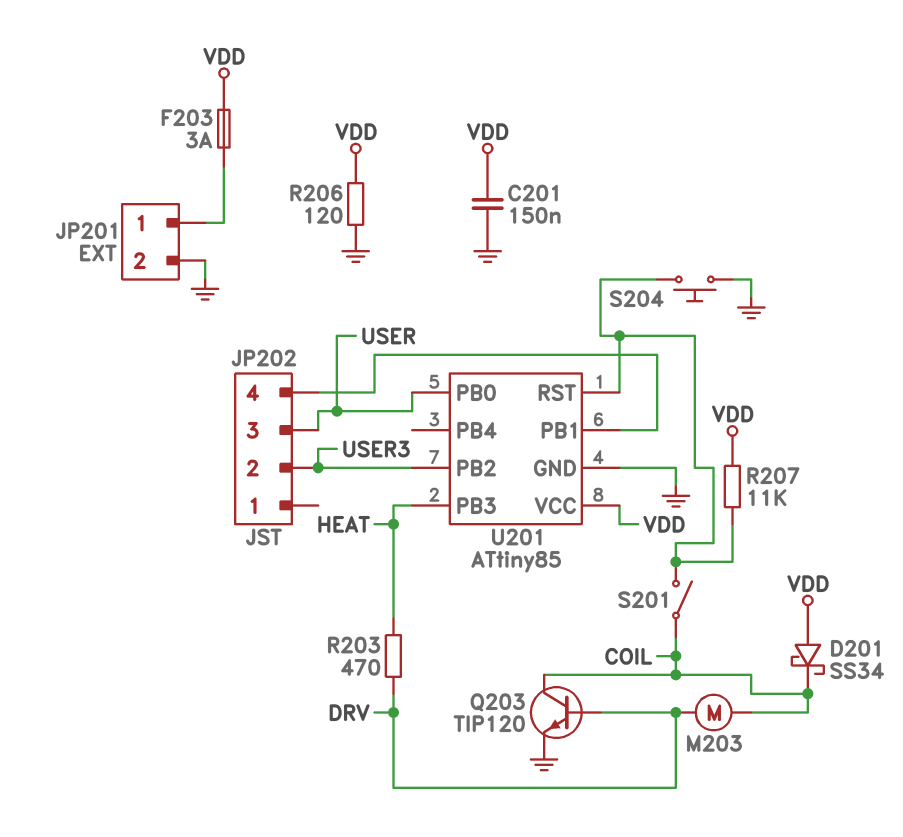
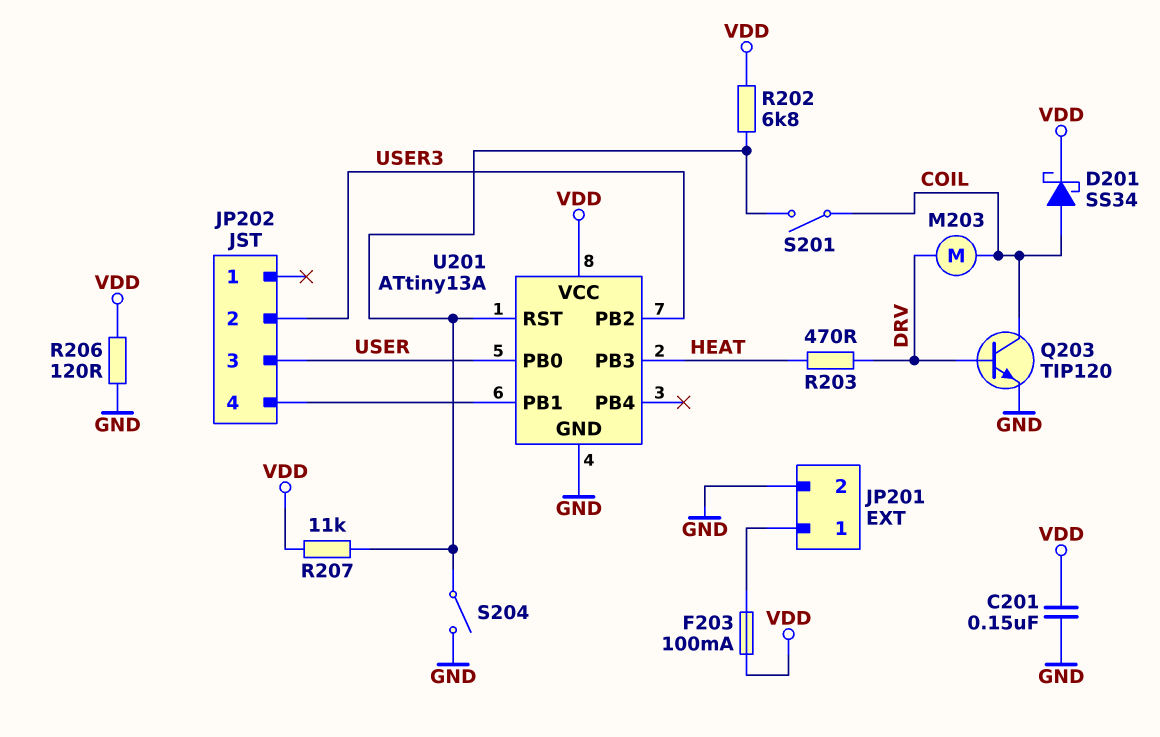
D201: schottky SS34 (A VDD, K COIL) -> schottky SS34 (A COIL, K VDD)
F203: 3A (JP201/1, VDD) -> 100mA (JP201/1, VDD)
R202: none -> 6.8k (U201/RST, VDD)
S204: button (GND, U201/RST) -> switch (GND, U201/RST)
U201: ATtiny85 -> ATtiny13A

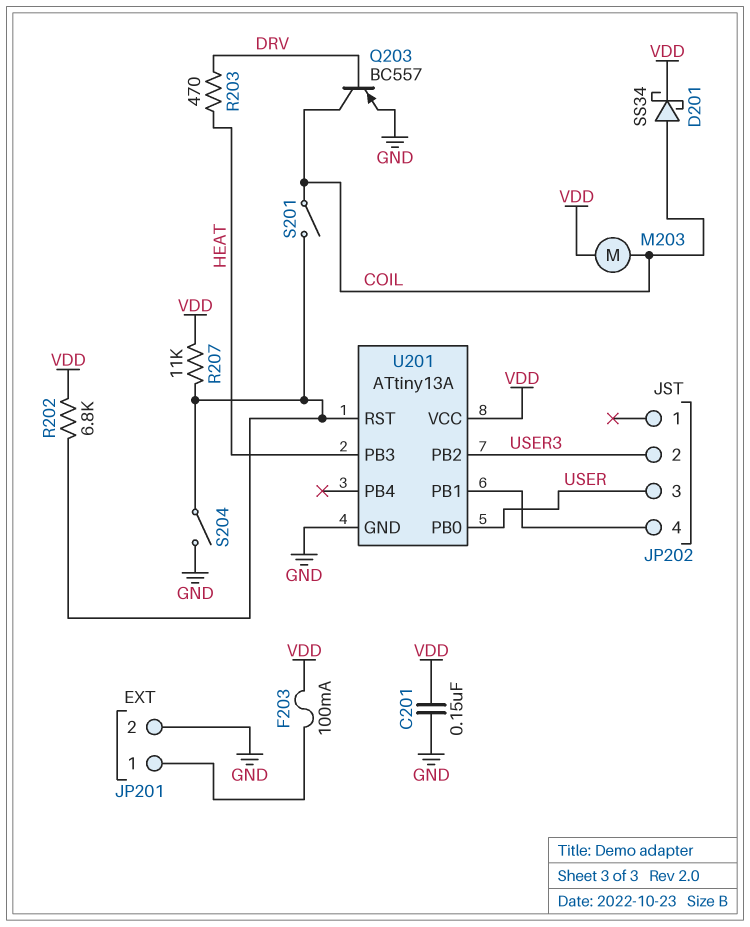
M203: motor (COIL, DRV) -> motor (COIL, VDD)
Q203: NPN TIP120 (B DRV, C COIL, E GND) -> PNP BC557 (B DRV, C COIL, E GND)
R206: 120 (GND, VDD) -> none

